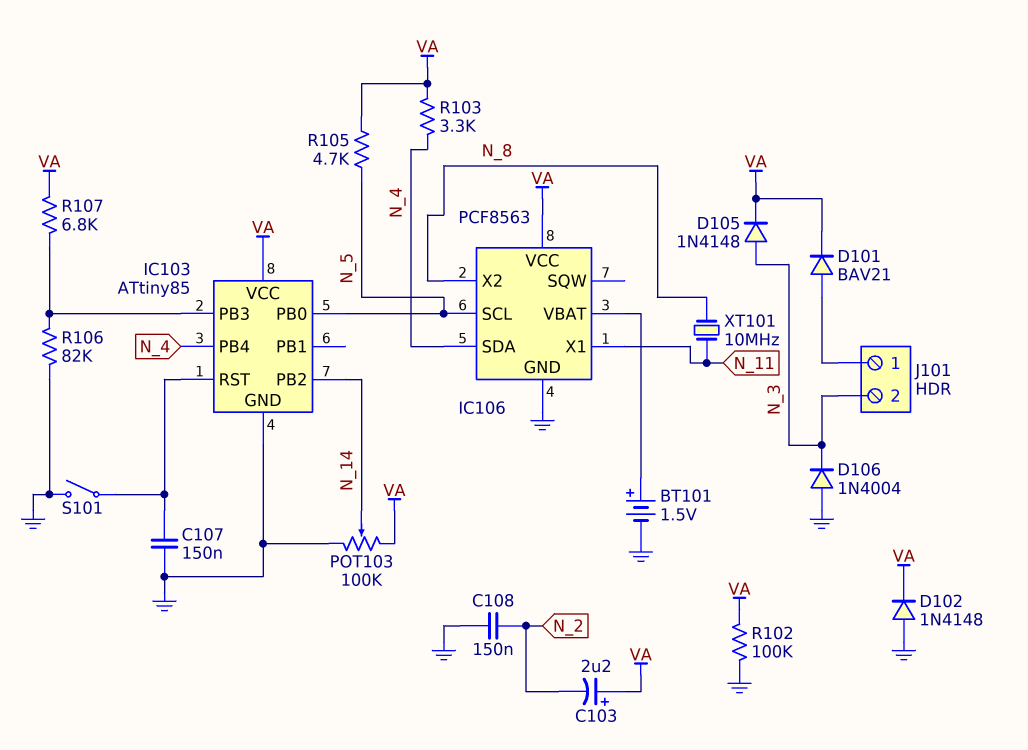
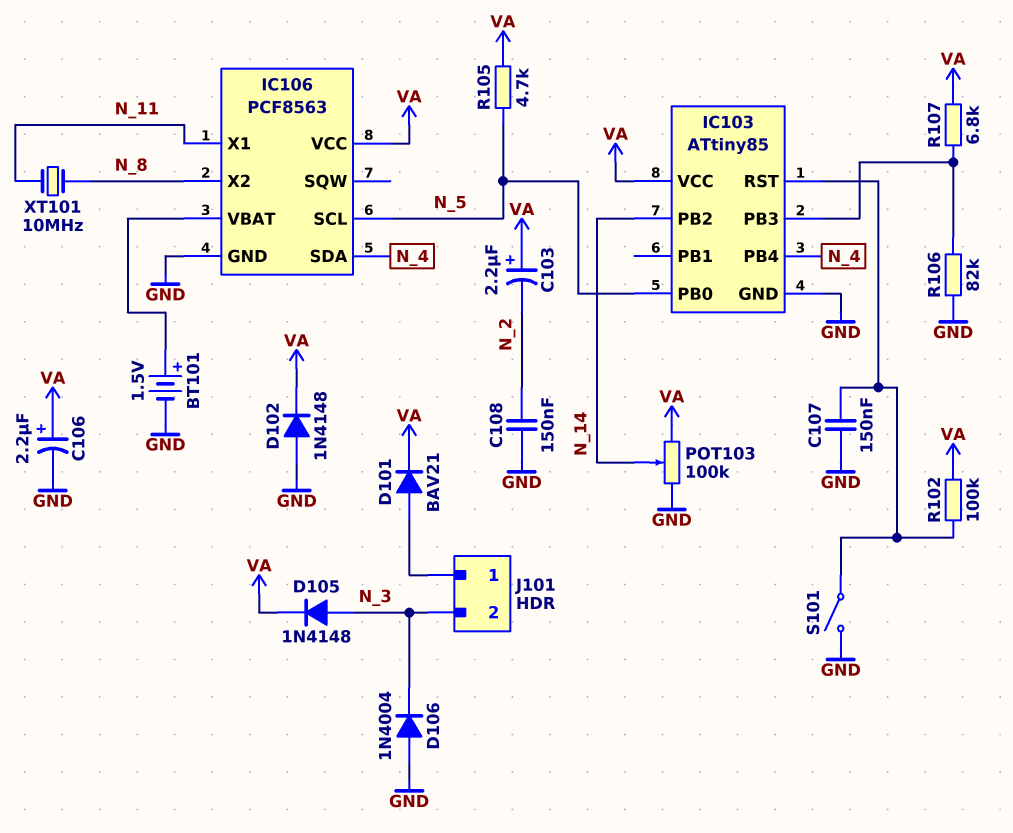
C106: none -> 2.2uF (plus VA, minus GND)
R102: 100k (GND, VA) -> 100k (IC103/RST, VA)
R103: 3.3k (N_4, VA) -> none

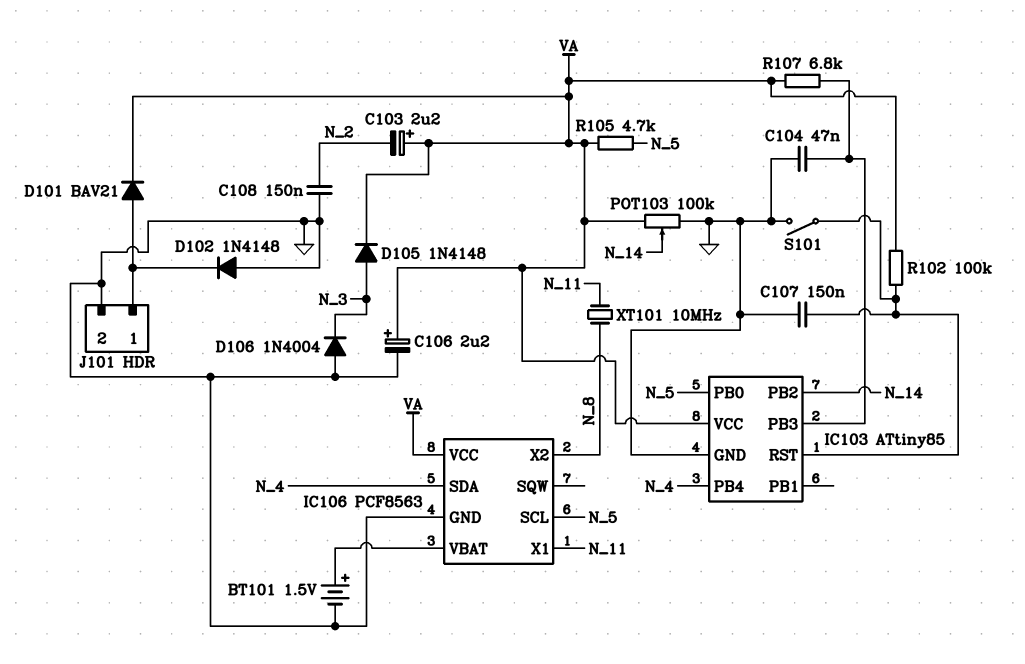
C104: none -> 47nF (GND, IC103/PB3)
D102: diode 1N4148 (A GND, K VA) -> diode 1N4148 (A GND, K J101/1)
J101 pin 2: N_3 -> GND
R106: 82k (GND, IC103/PB3) -> none

